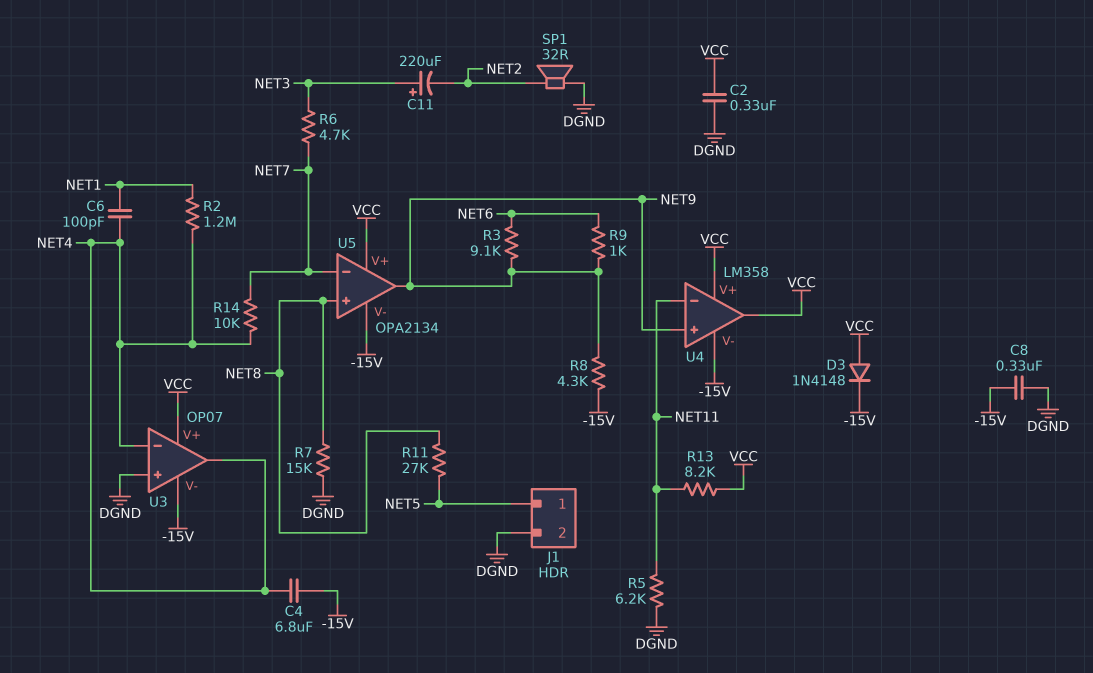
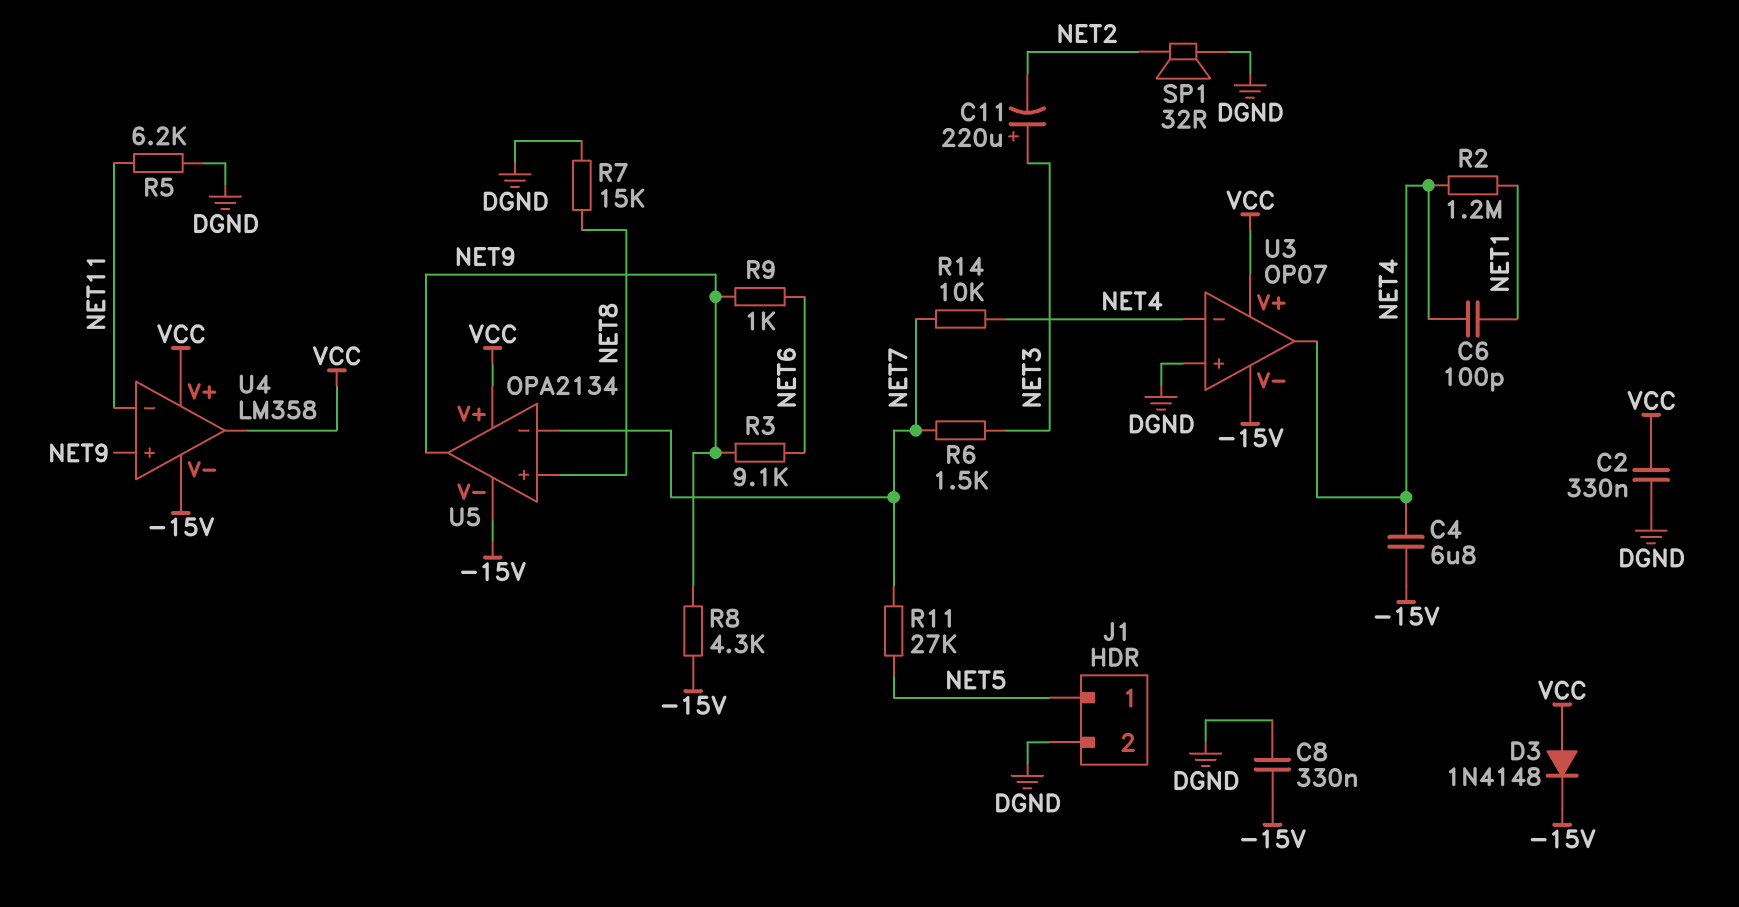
R6: 4.7k (NET3, NET7) -> 1.5k (NET3, NET7)
R11: 27k (NET5, NET8) -> 27k (NET5, NET7)
R13: 8.2k (NET11, VCC) -> none

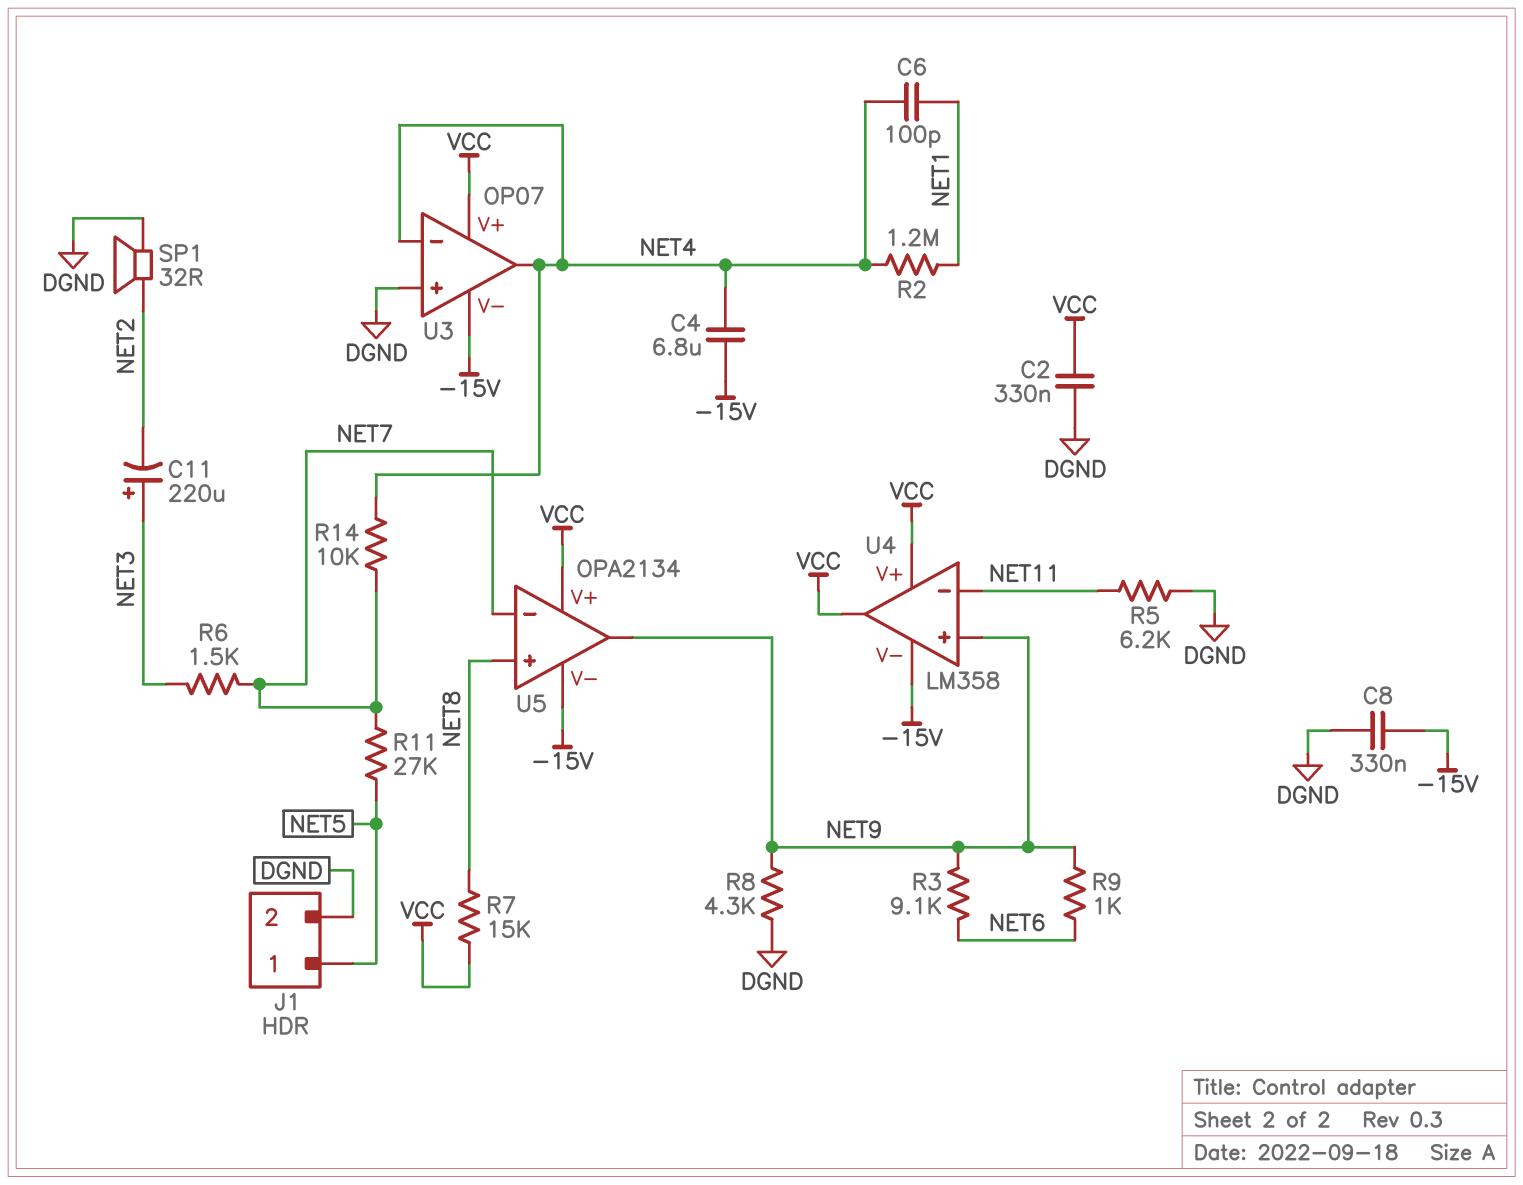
D3: diode 1N4148 (A VCC, K -15V) -> none
R7: 15k (DGND, NET8) -> 15k (NET8, VCC)
R8: 4.3k (-15V, NET9) -> 4.3k (DGND, NET9)

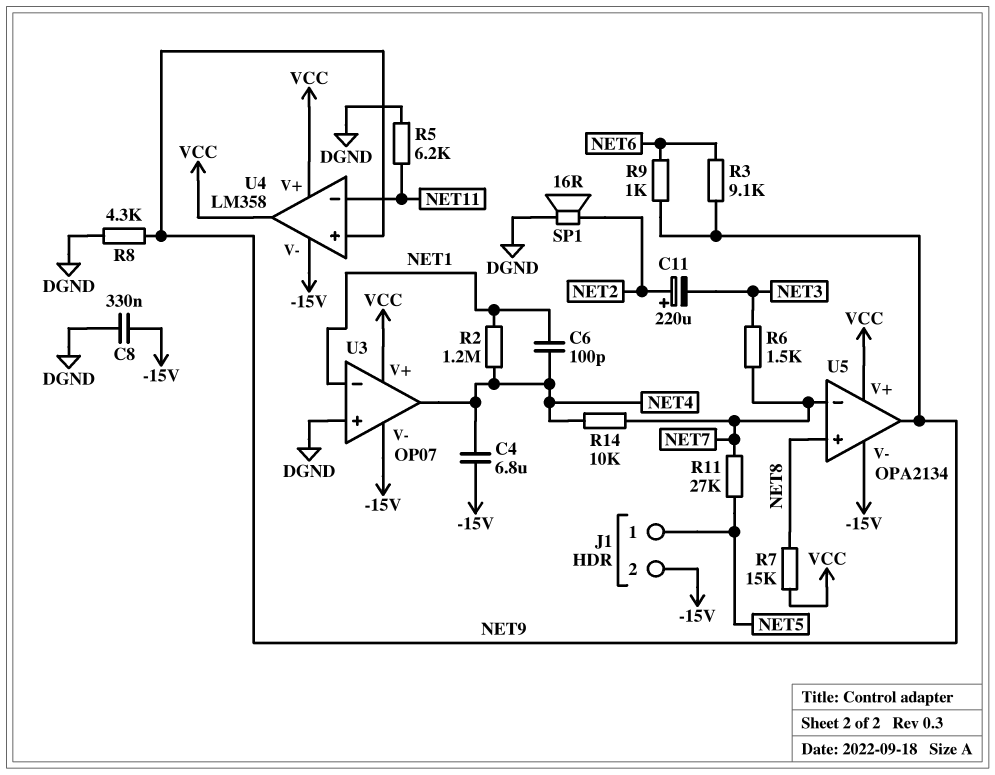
C2: 330nF (DGND, VCC) -> none
C11: 220uF (plus NET3, minus NET2) -> 220uF (plus NET2, minus NET3)
J1 pin 2: DGND -> -15V
SP1: speaker 32R (DGND, NET2) -> speaker 16R (DGND, NET2)
U3 pin in-: NET4 -> NET1

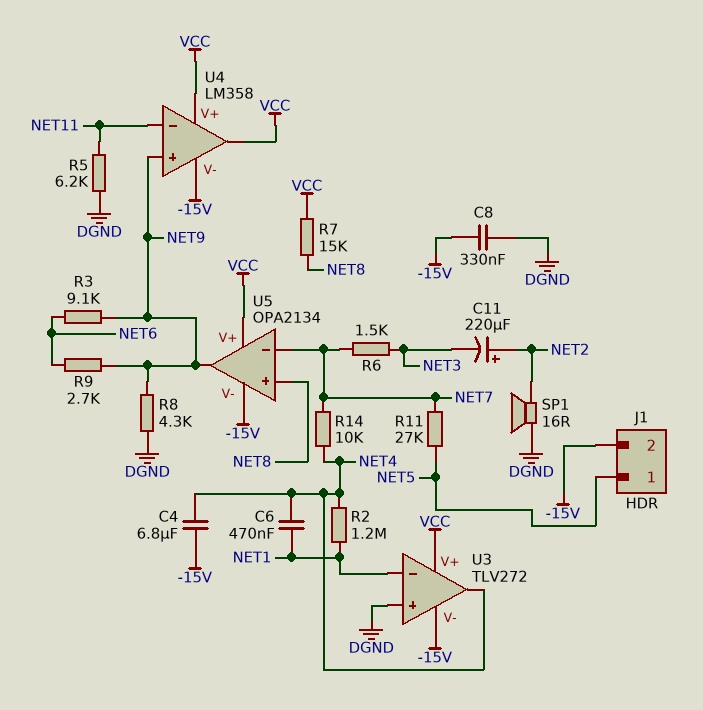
C6: 100pF (NET1, NET4) -> 470nF (NET1, NET4)
R9: 1k (NET6, NET9) -> 2.7k (NET6, NET9)
U3: OP07 -> TLV272

